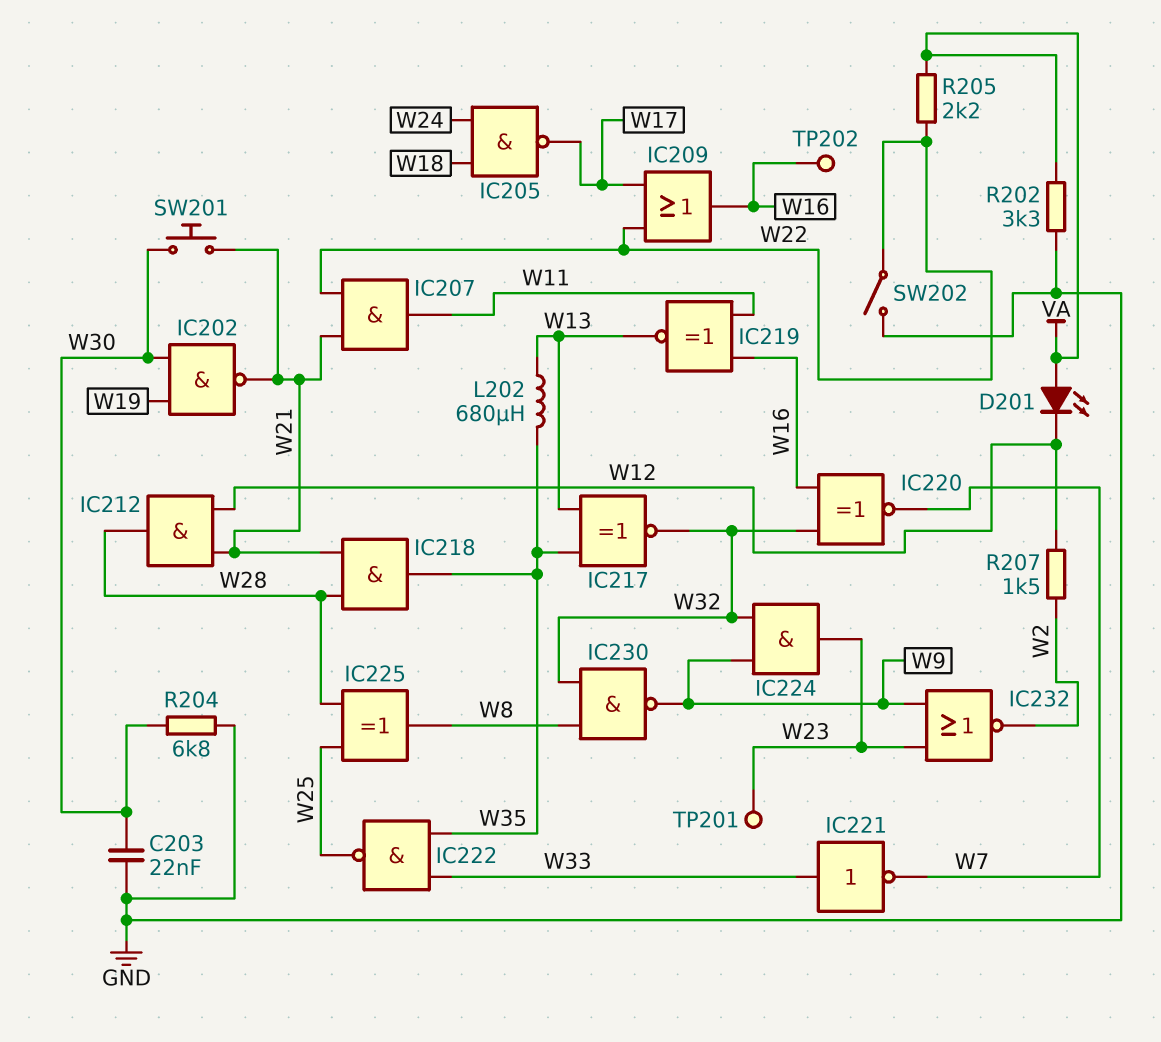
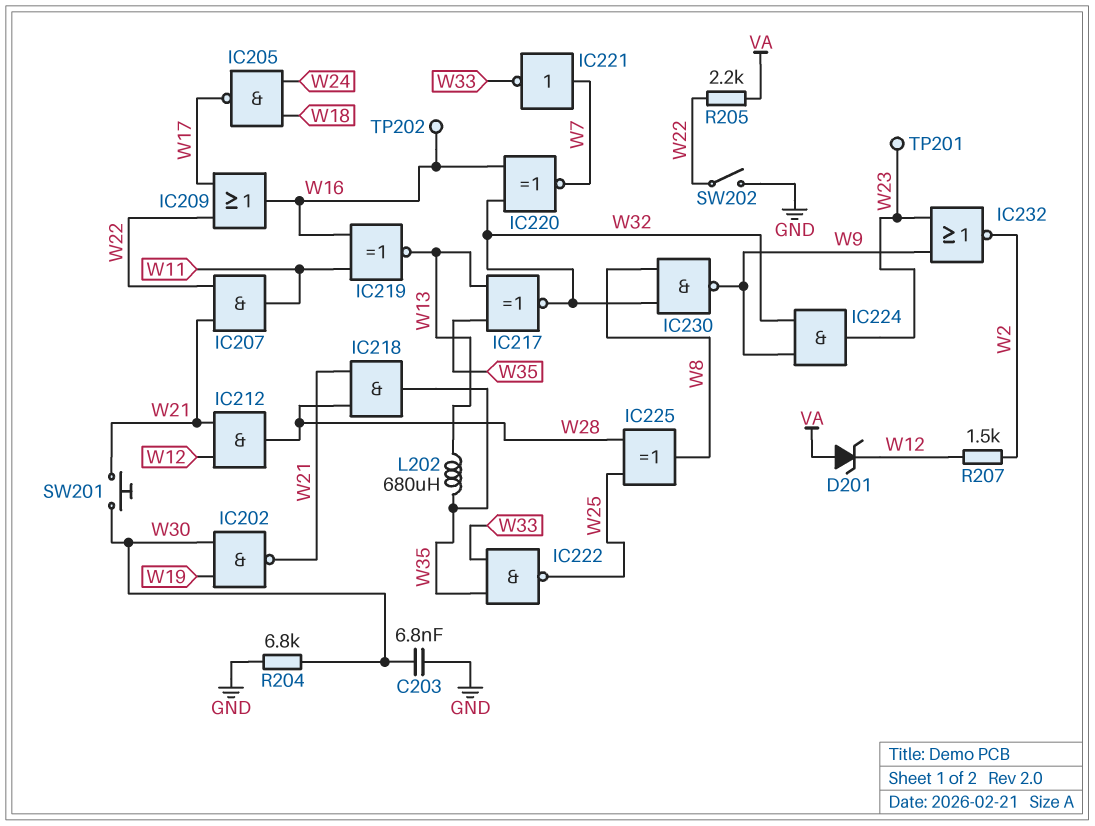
C203: 22nF (GND, W30) -> 6.8nF (GND, W30)
D201: LED (A VA, K W12) -> zener (A VA, K W12)
IC221: NOT (in W33, out W7) -> NOT (in W7, out W33)
R202: 3.3k (GND, VA) -> none

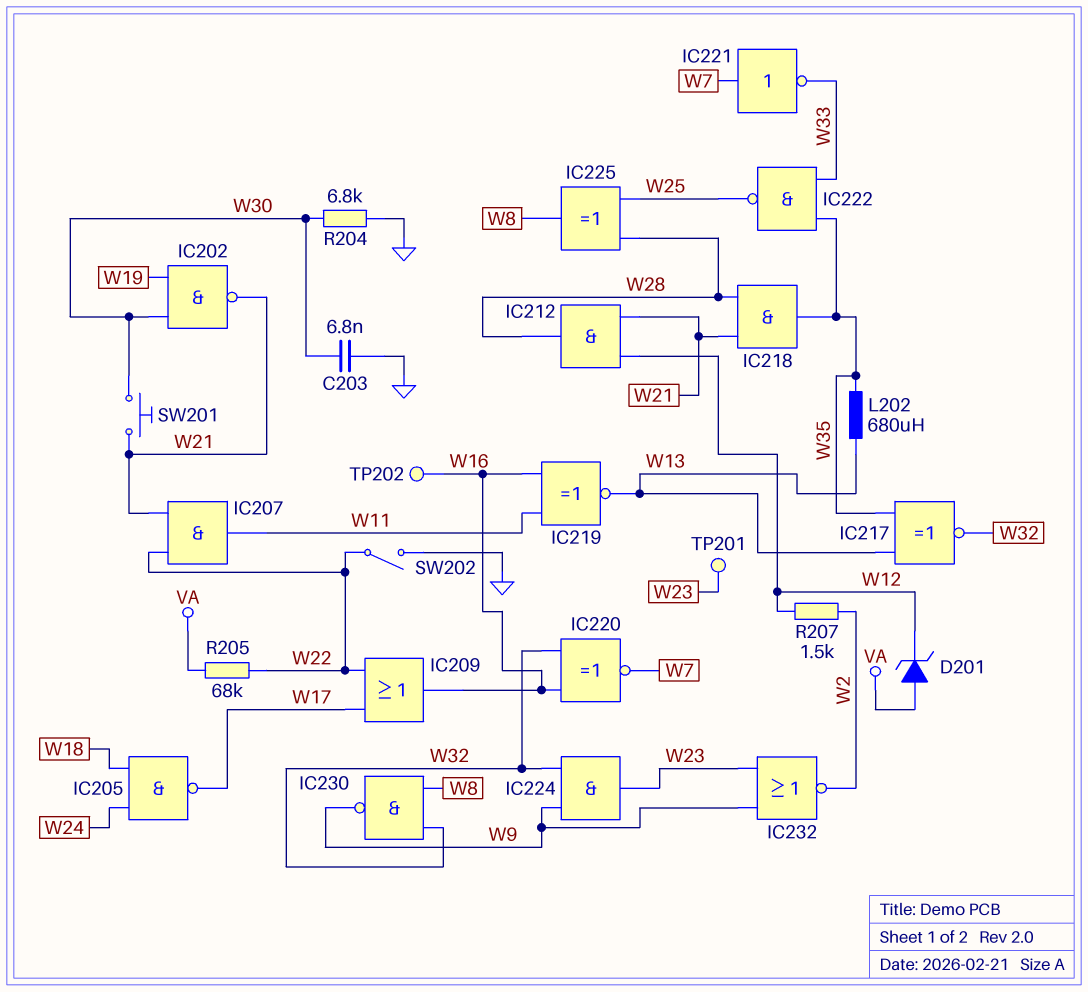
R205: 2.2k (VA, W22) -> 68k (VA, W22)

